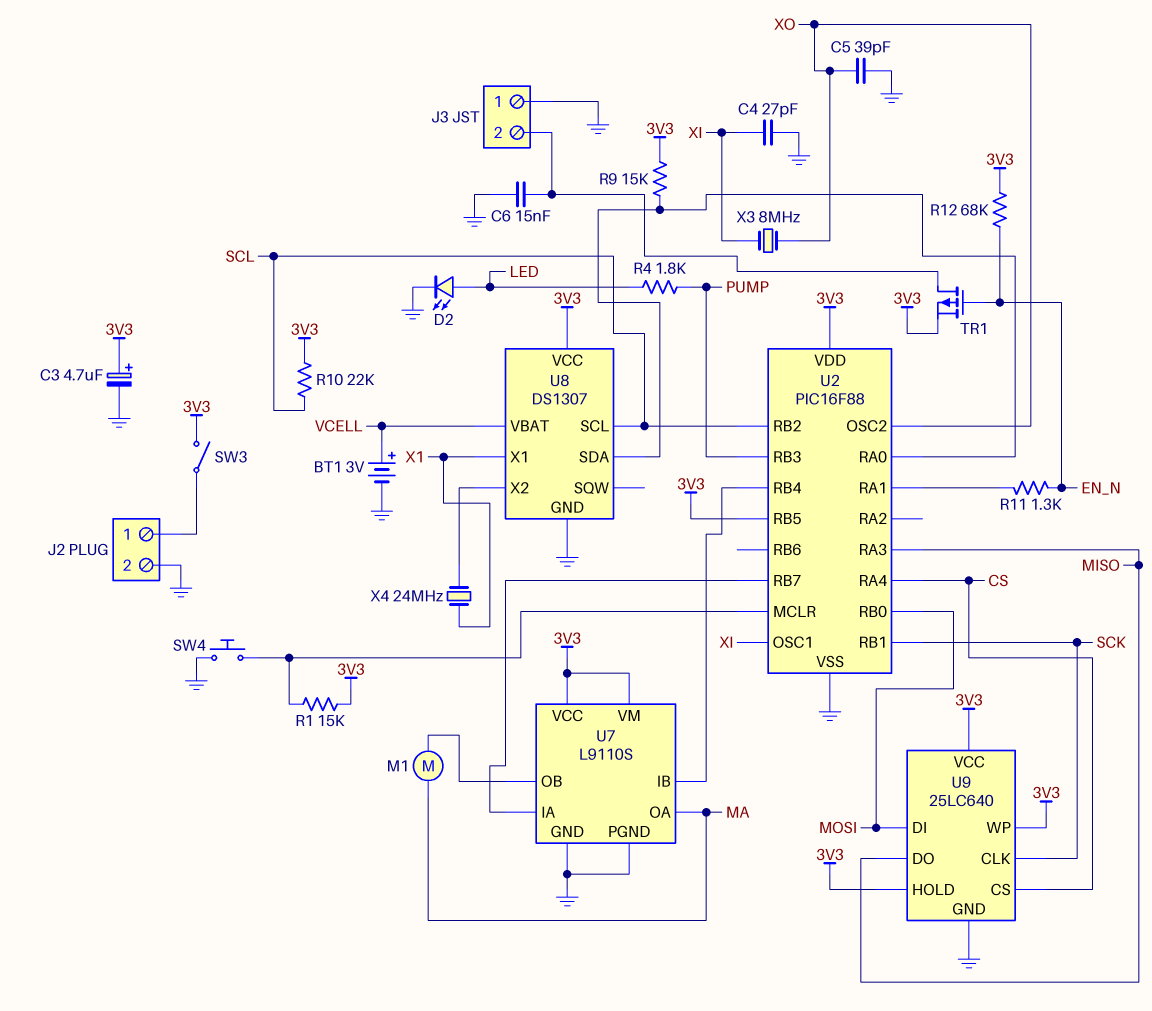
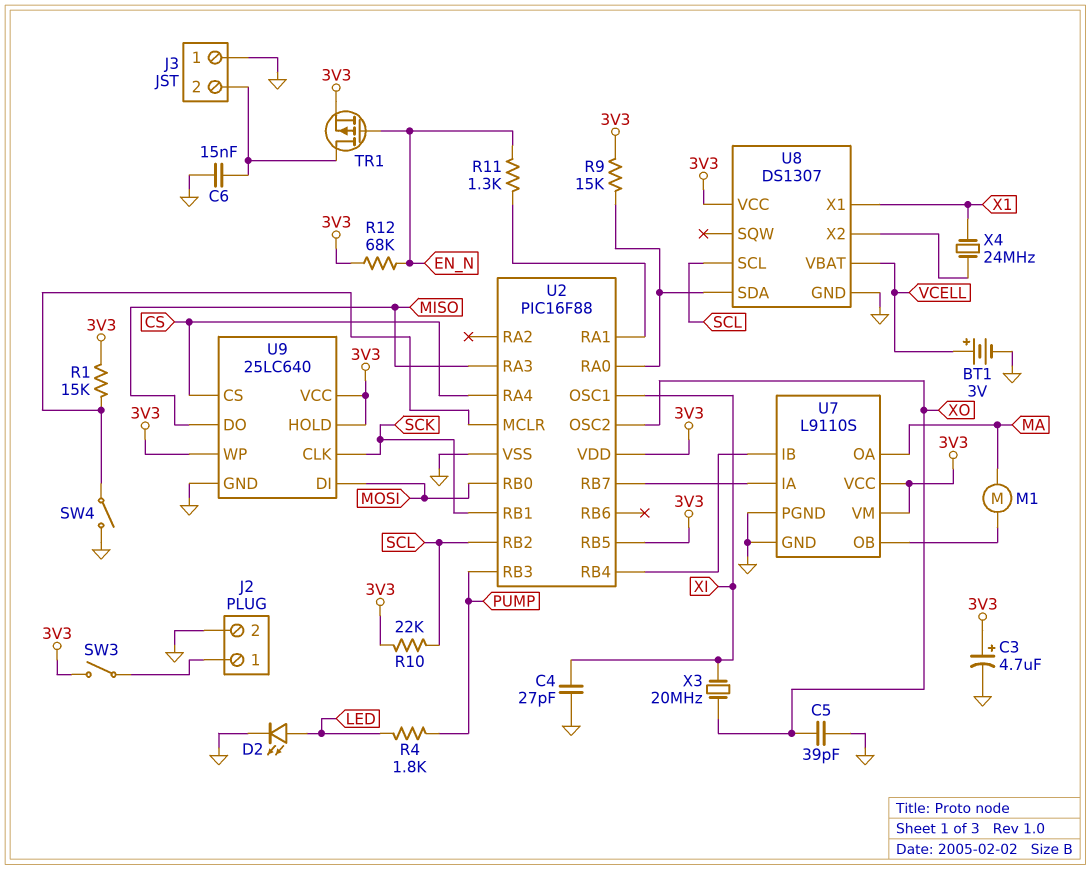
SW4: button (GND, U2/MCLR) -> switch (GND, U2/MCLR)
X3: 8MHz (XI, XO) -> 20MHz (XI, XO)

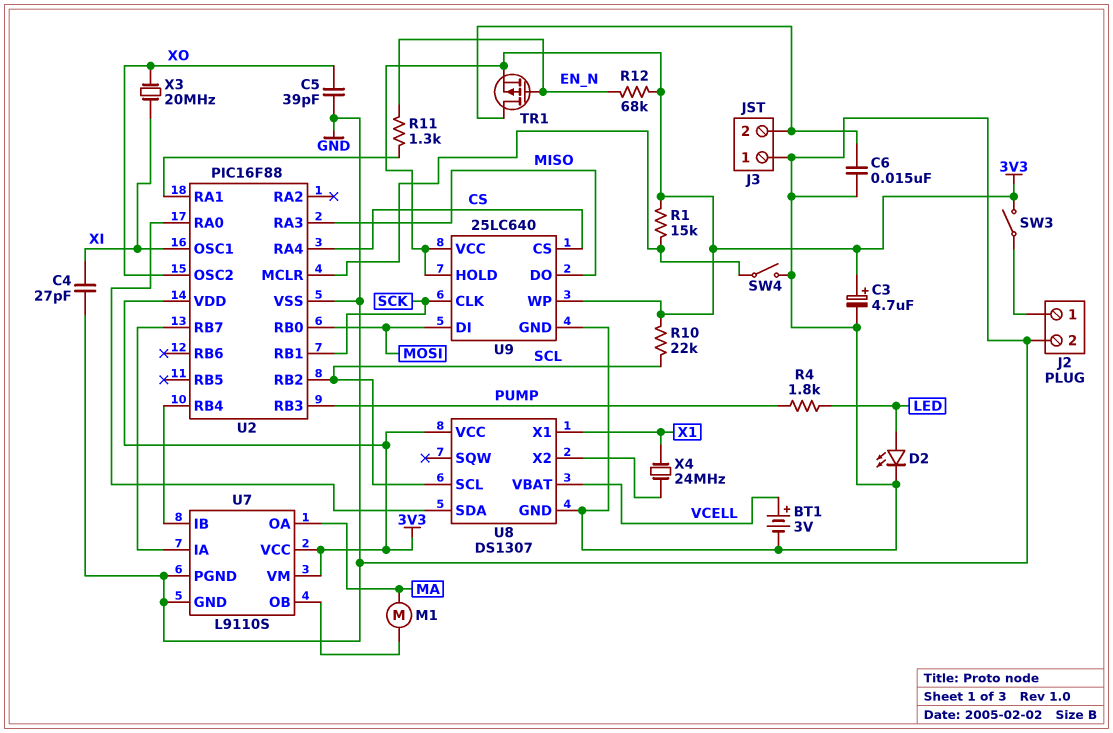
R9: 15k (3V3, U2/RA0) -> none
U2 pin RB5: 3V3 -> none

